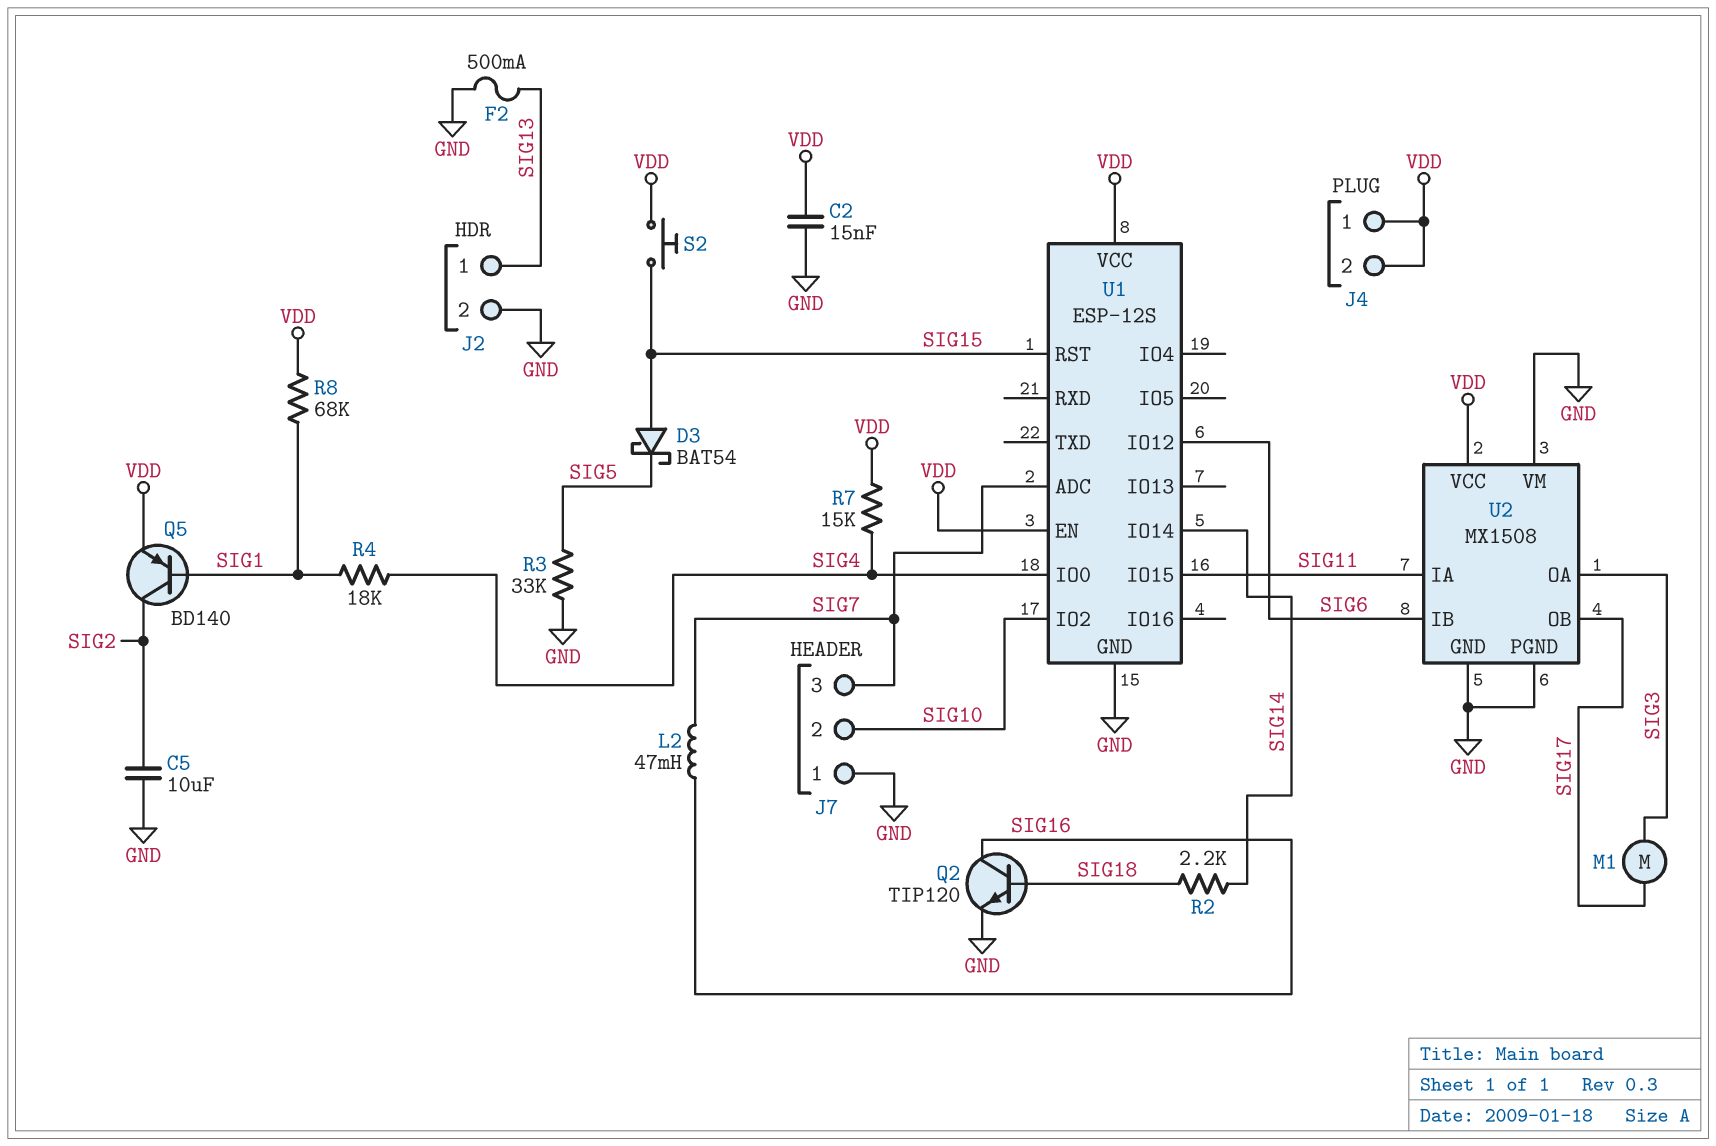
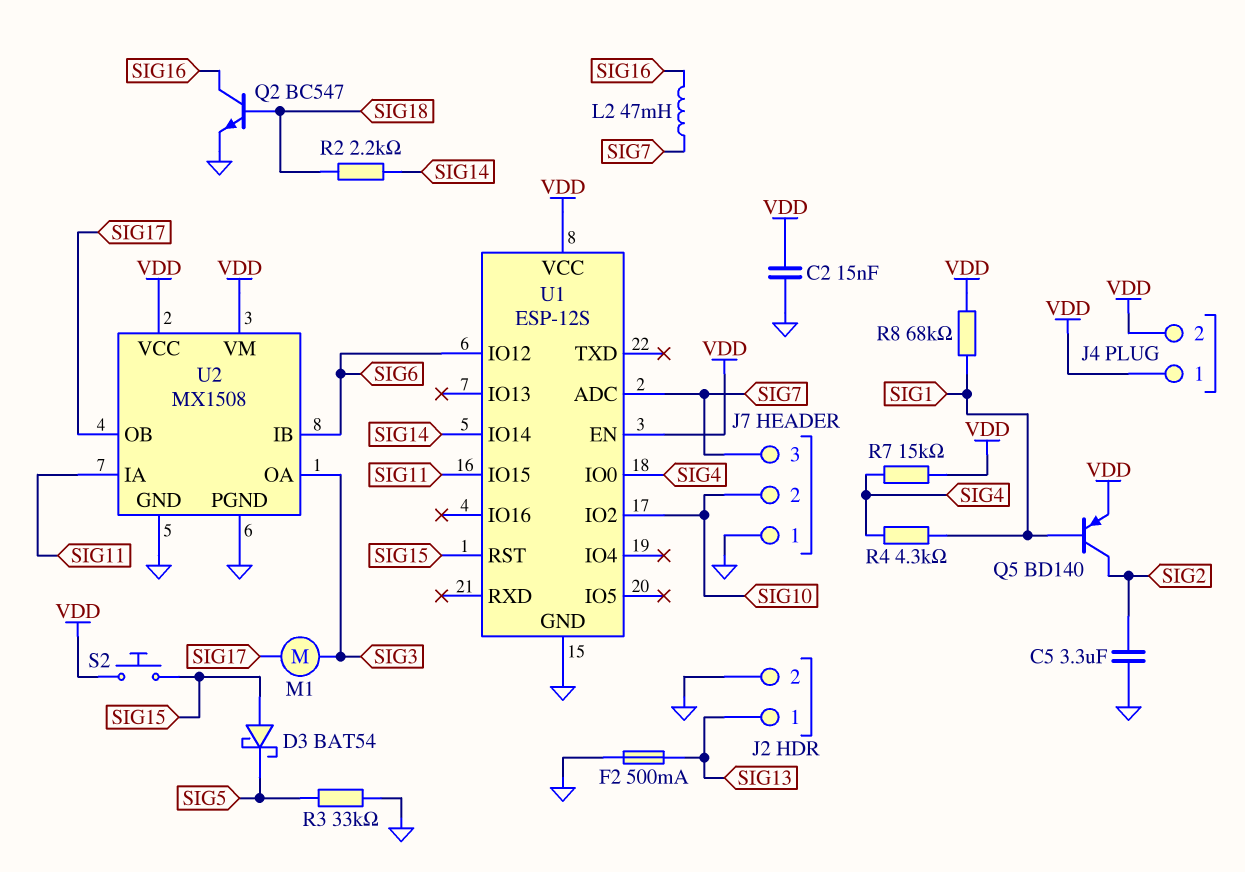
C5: 10uF (GND, SIG2) -> 3.3uF (GND, SIG2)
Q2: NPN TIP120 (B SIG18, C SIG16, E GND) -> NPN BC547 (B SIG18, C SIG16, E GND)
R4: 18k (SIG1, SIG4) -> 4.3k (SIG1, SIG4)
U2 pin VM: GND -> VDD

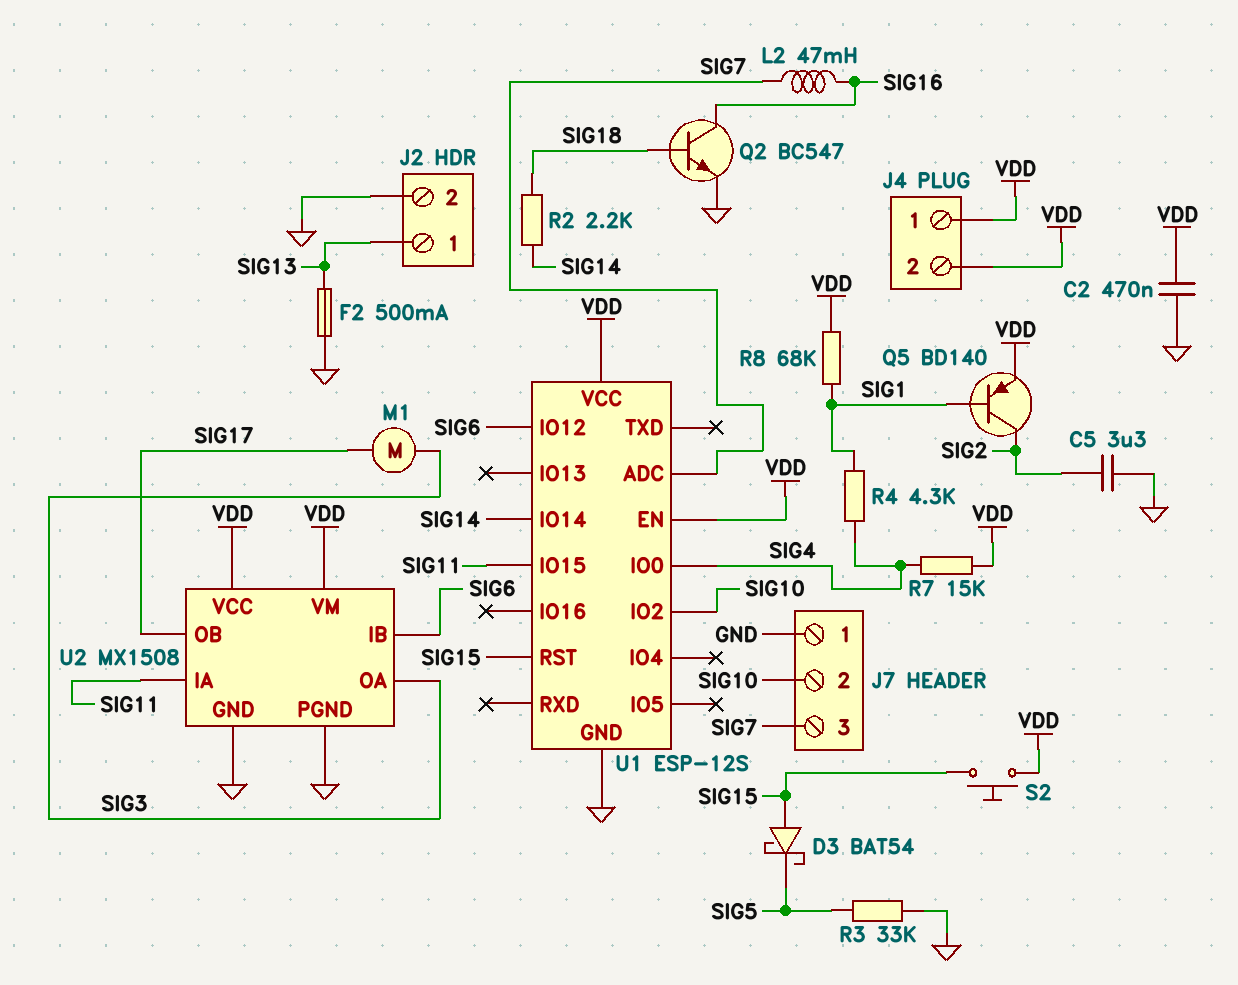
C2: 15nF (GND, VDD) -> 470nF (GND, VDD)

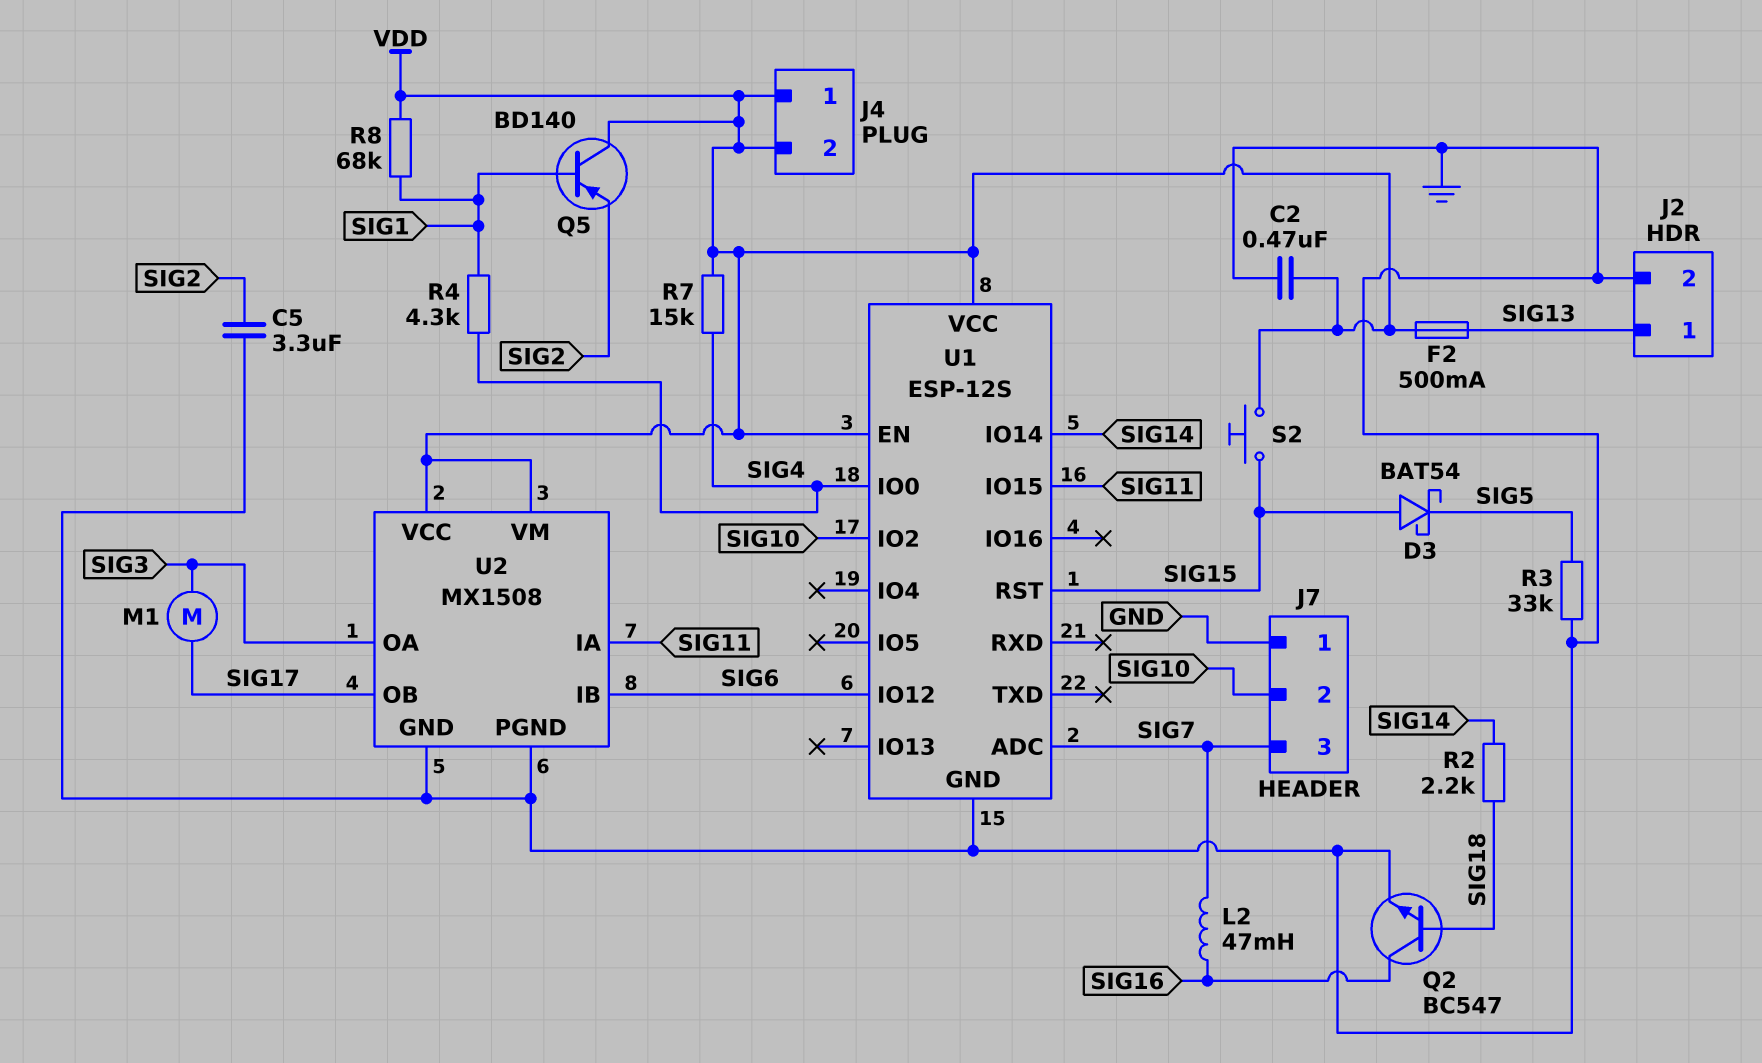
F2: 500mA (GND, SIG13) -> 500mA (SIG13, VDD)
Q5: PNP BD140 (B SIG1, C SIG2, E VDD) -> PNP BD140 (B SIG1, C VDD, E SIG2)

